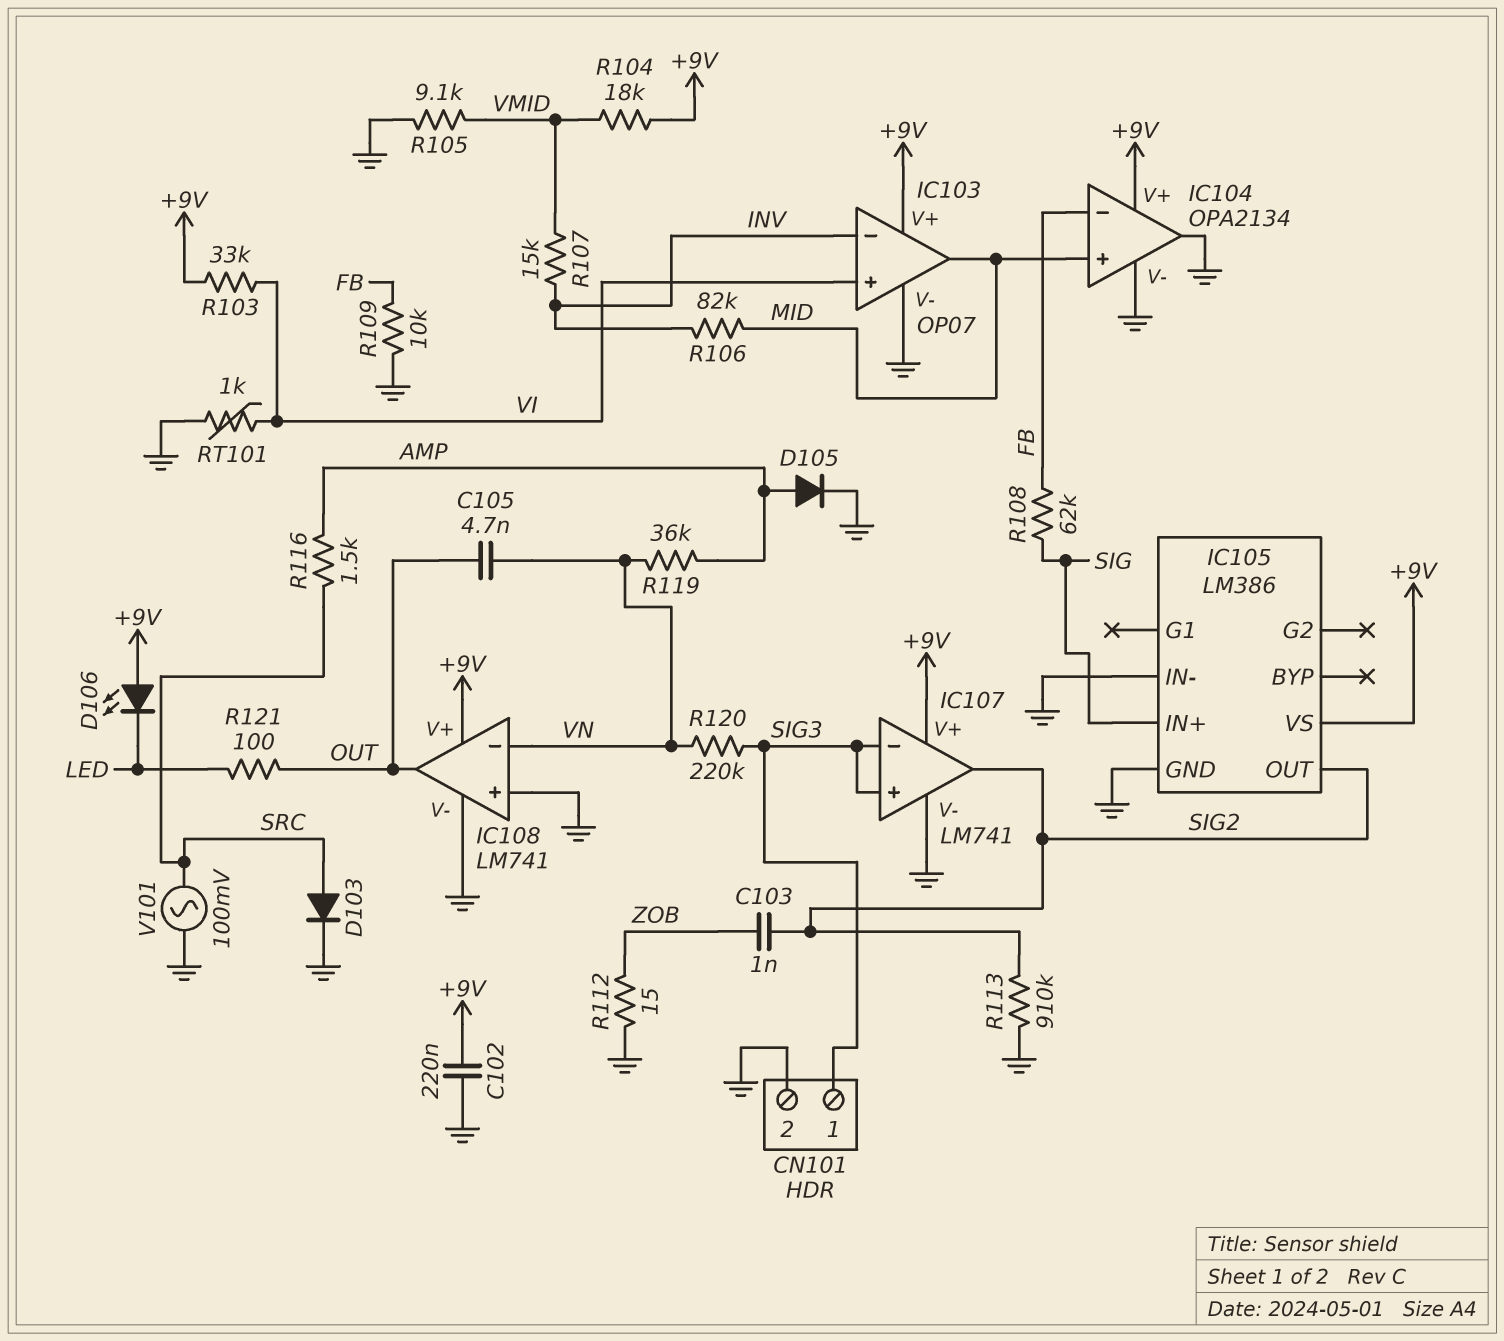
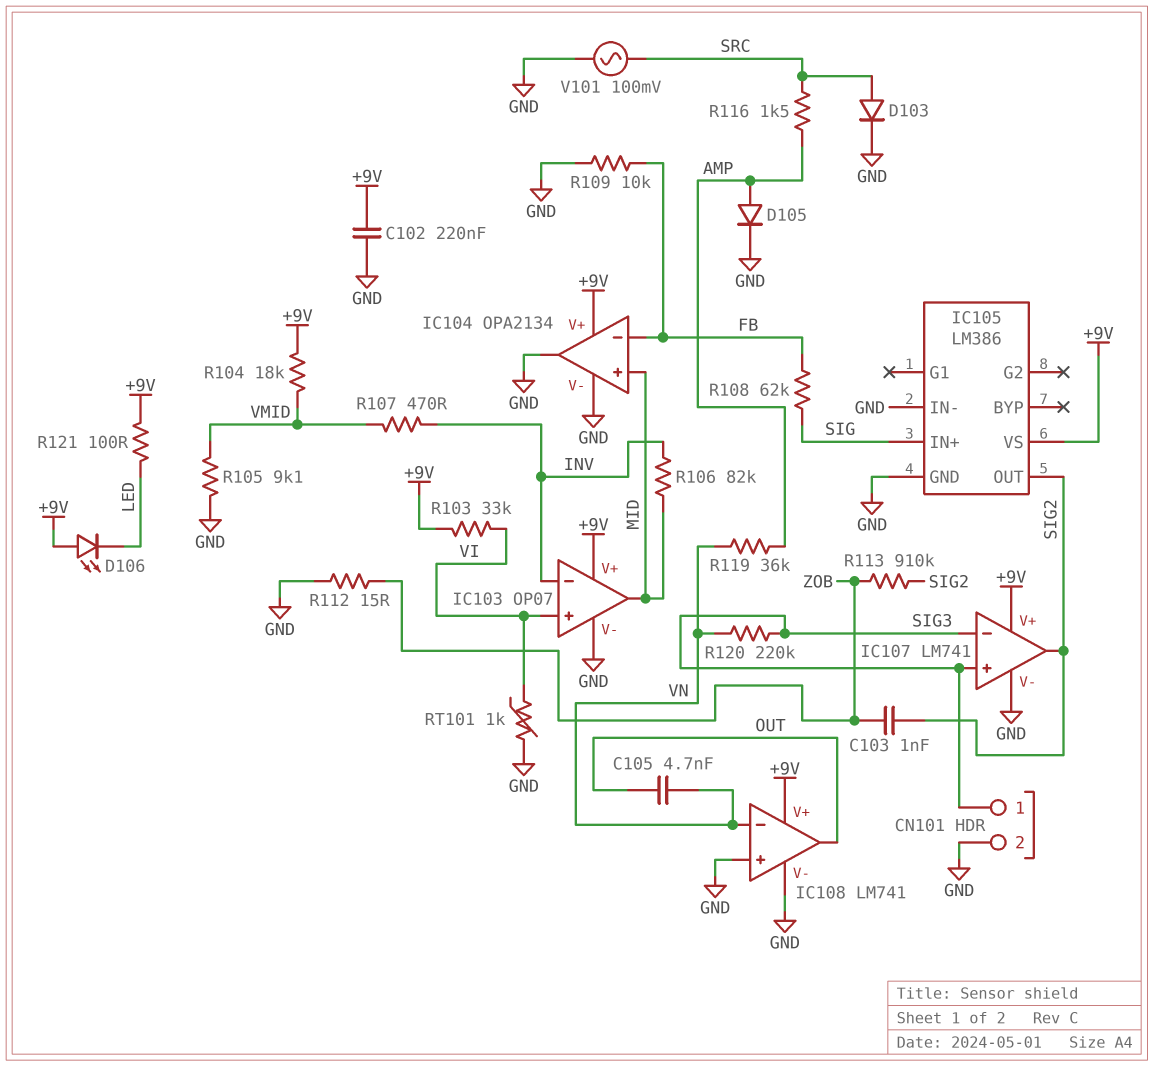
R107: 15k (INV, VMID) -> 470 (INV, VMID)
R113: 910k (GND, SIG2) -> 910k (SIG2, ZOB)
R121: 100 (LED, OUT) -> 100 (+9V, LED)

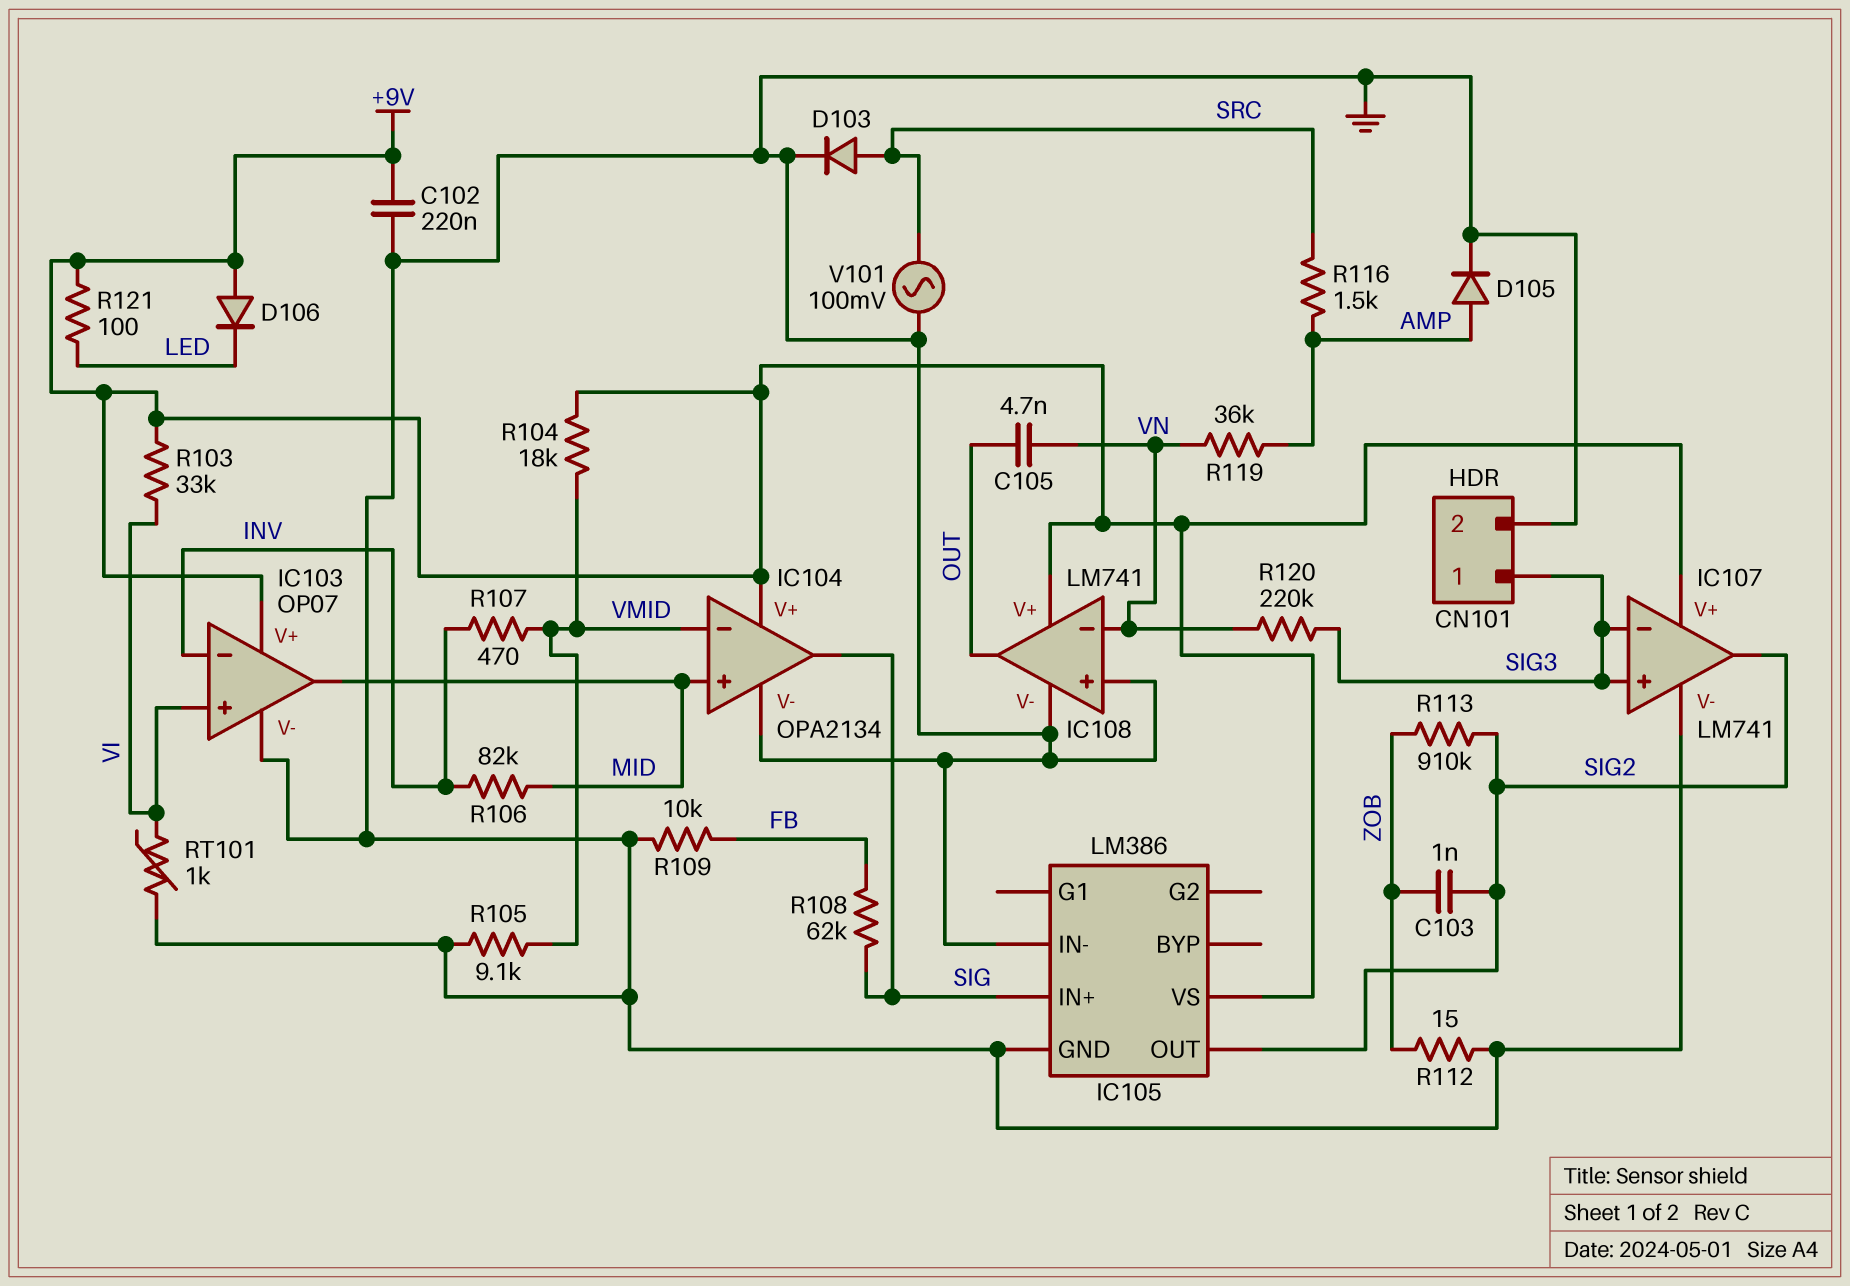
D106: LED (A +9V, K LED) -> diode (A +9V, K LED)
IC104 pin in-: FB -> VMID
IC104 pin out: GND -> SIG

